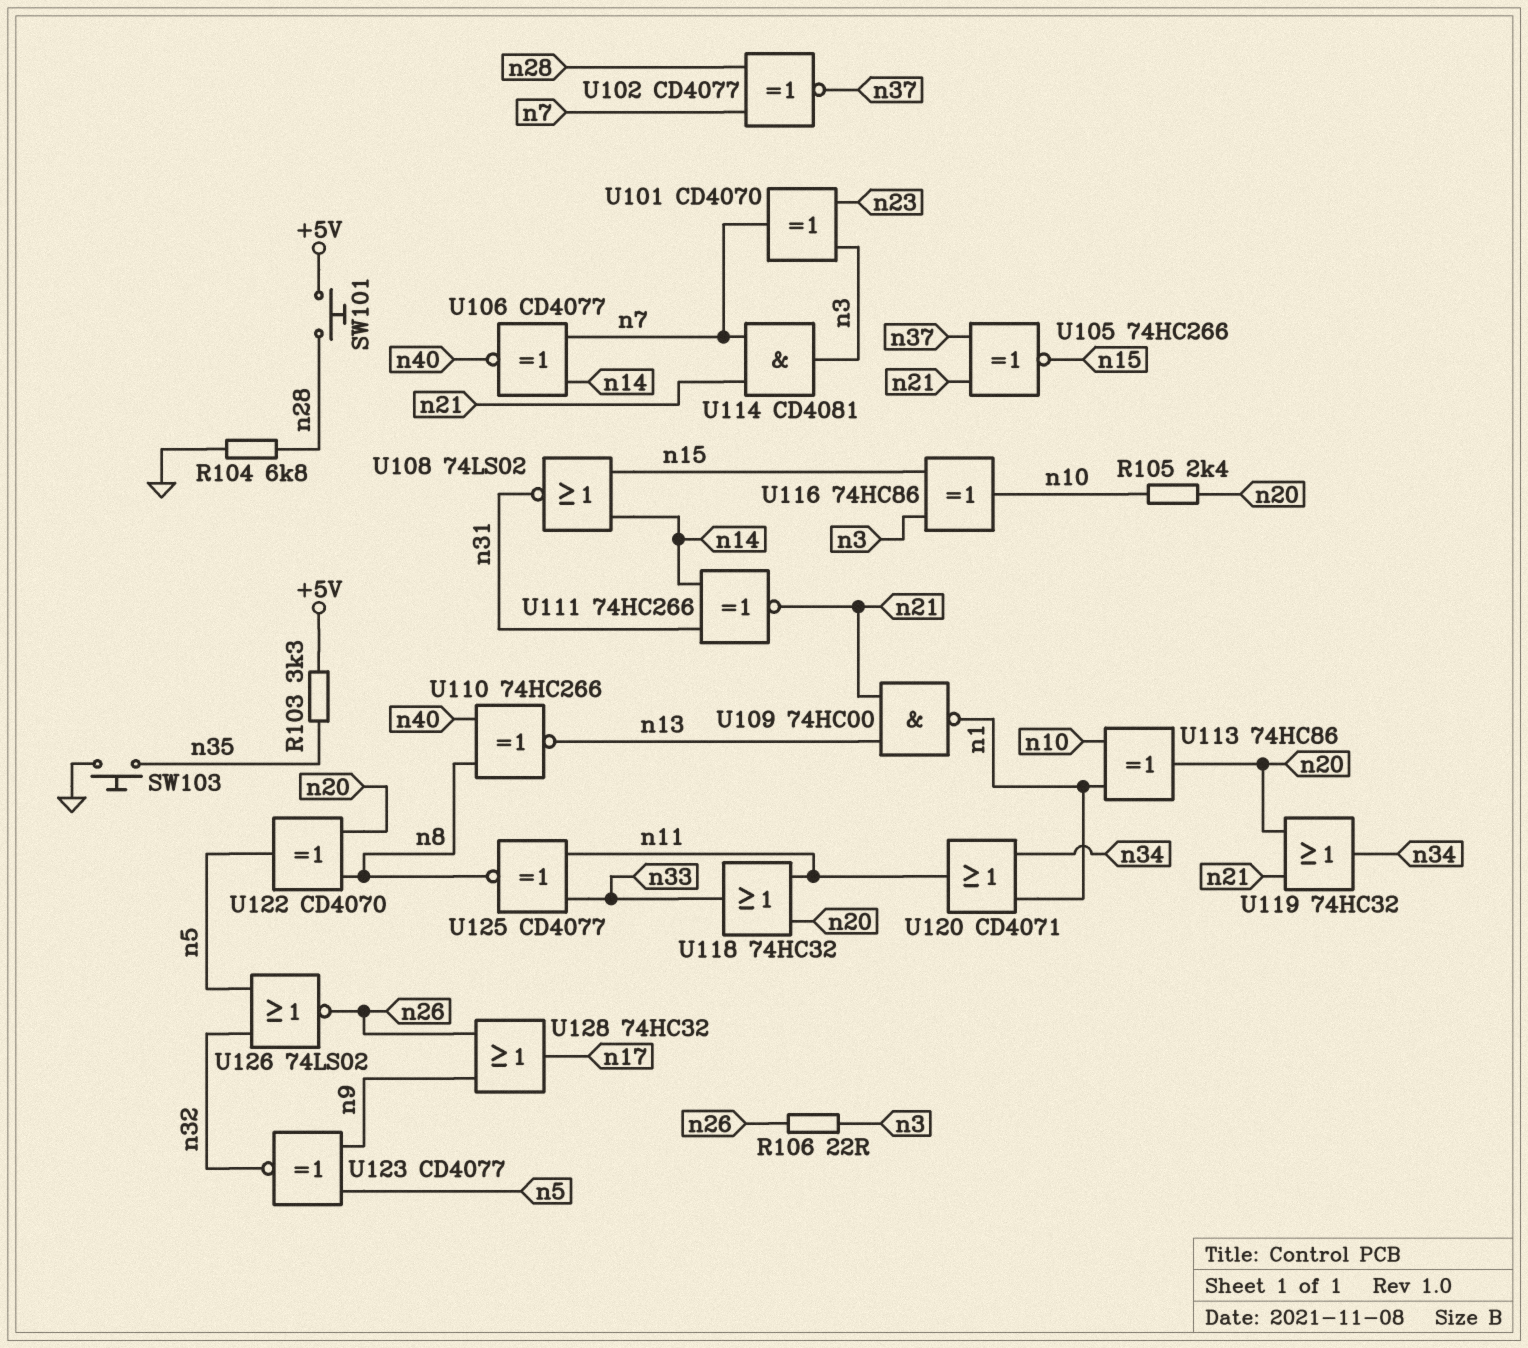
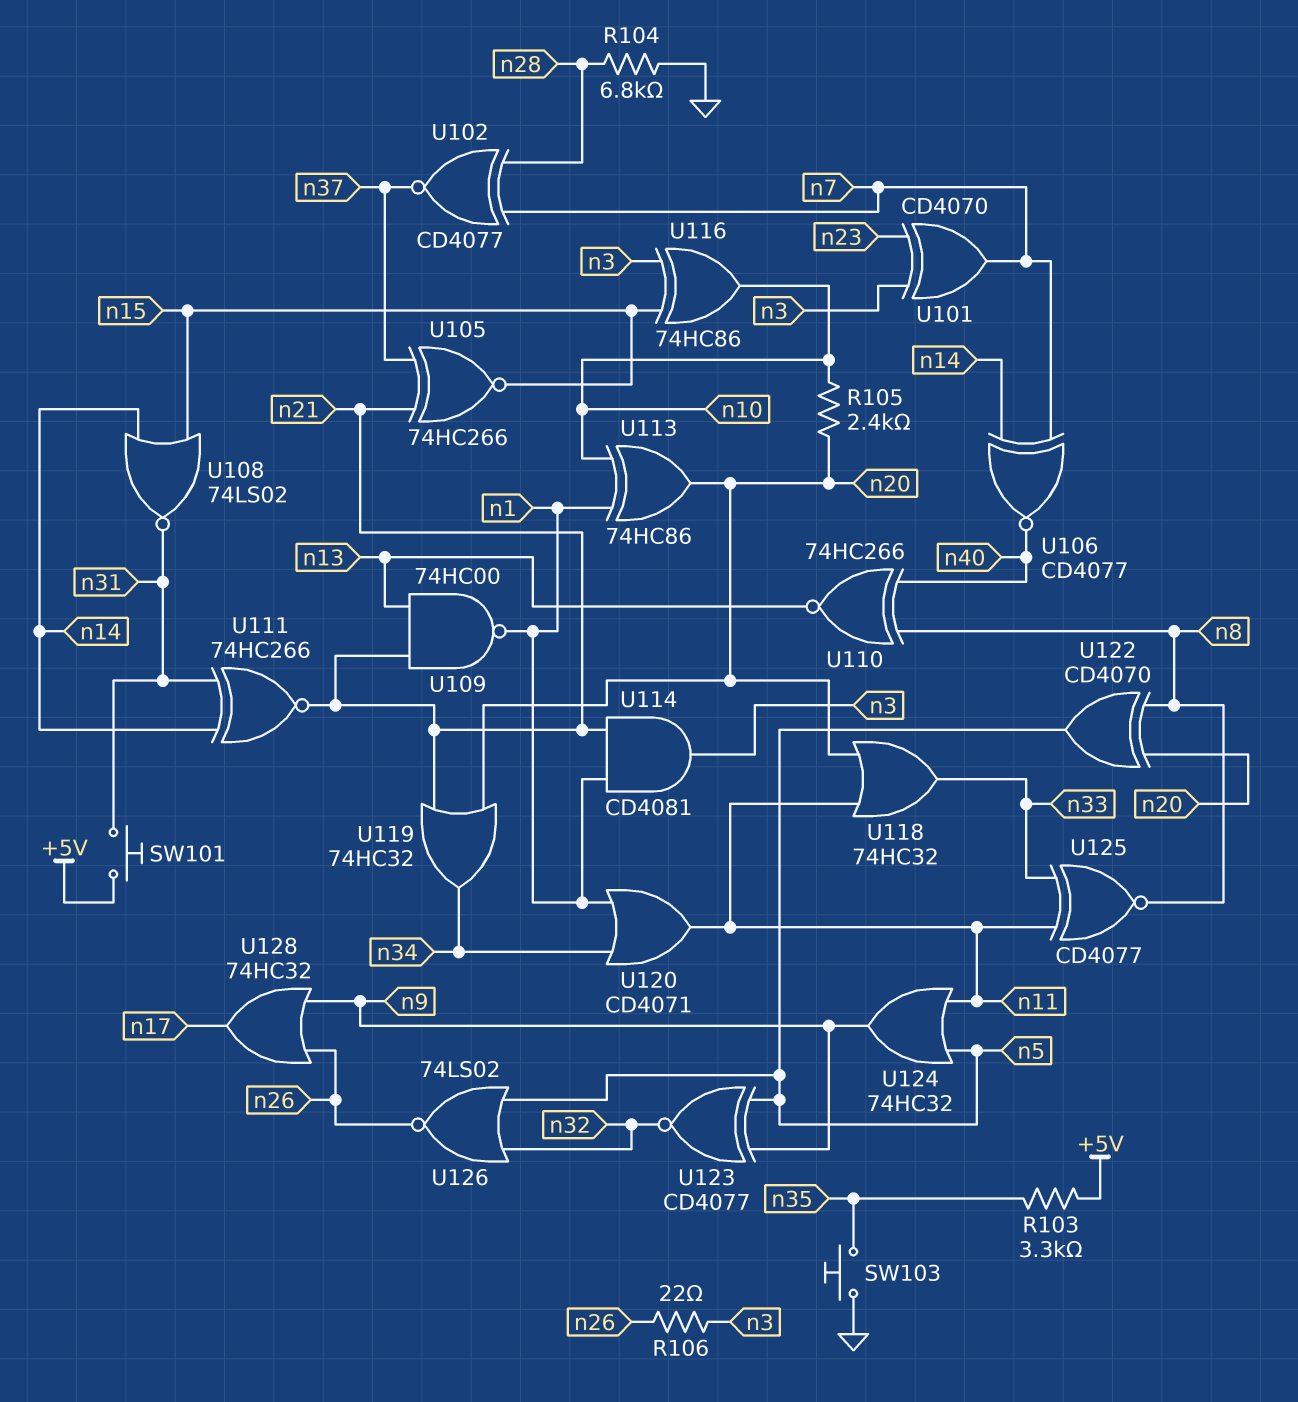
SW101: button (+5V, n28) -> button (+5V, n31)
U114: AND CD4081 (in n7, in n21, out n3) -> AND CD4081 (in n1, in n21, out n3)
U124: none -> OR 74HC32 (in n5, in n11, out n9)

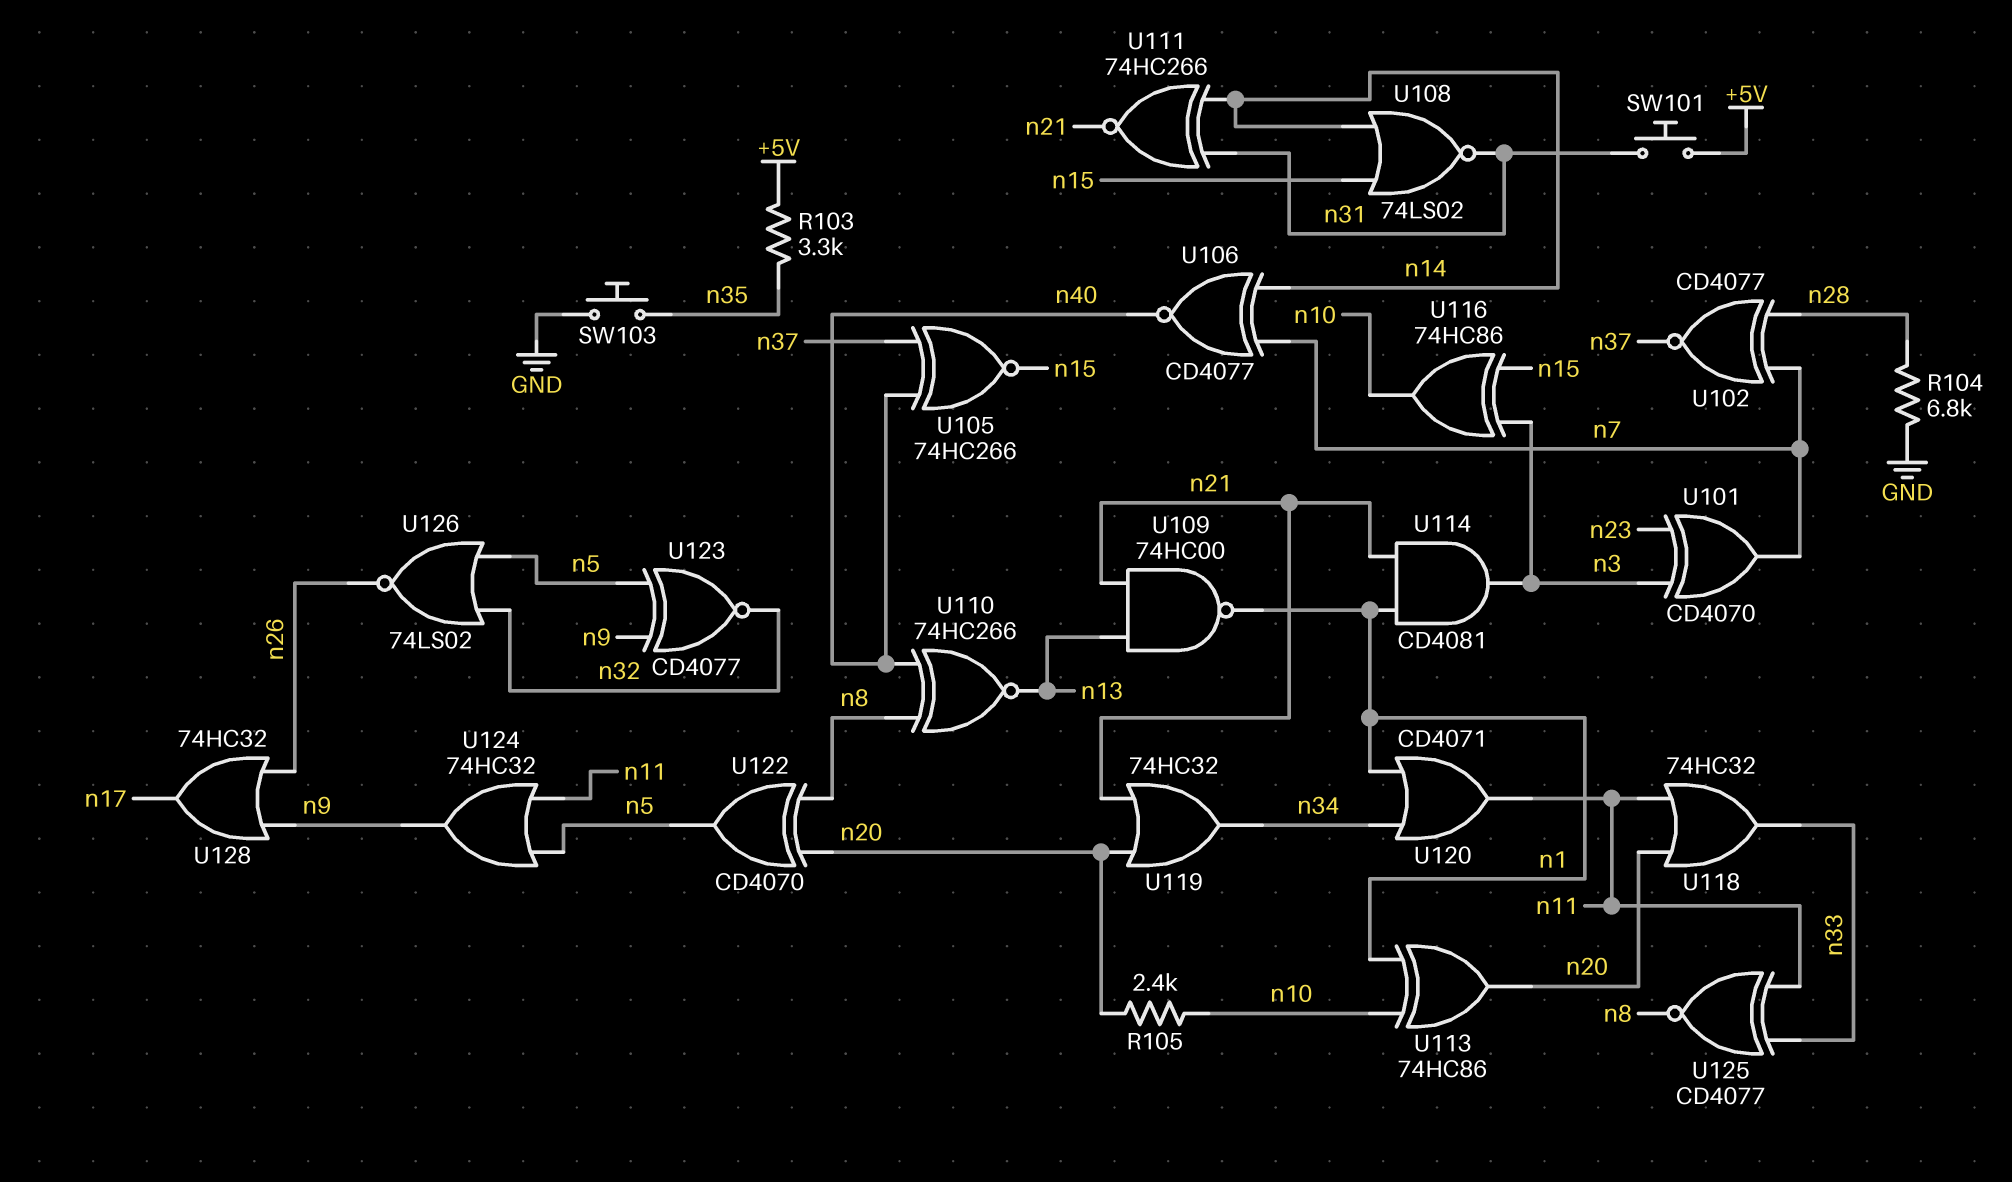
R106: 22 (n3, n26) -> none
U105: XNOR 74HC266 (in n21, in n37, out n15) -> XNOR 74HC266 (in n37, in n40, out n15)

